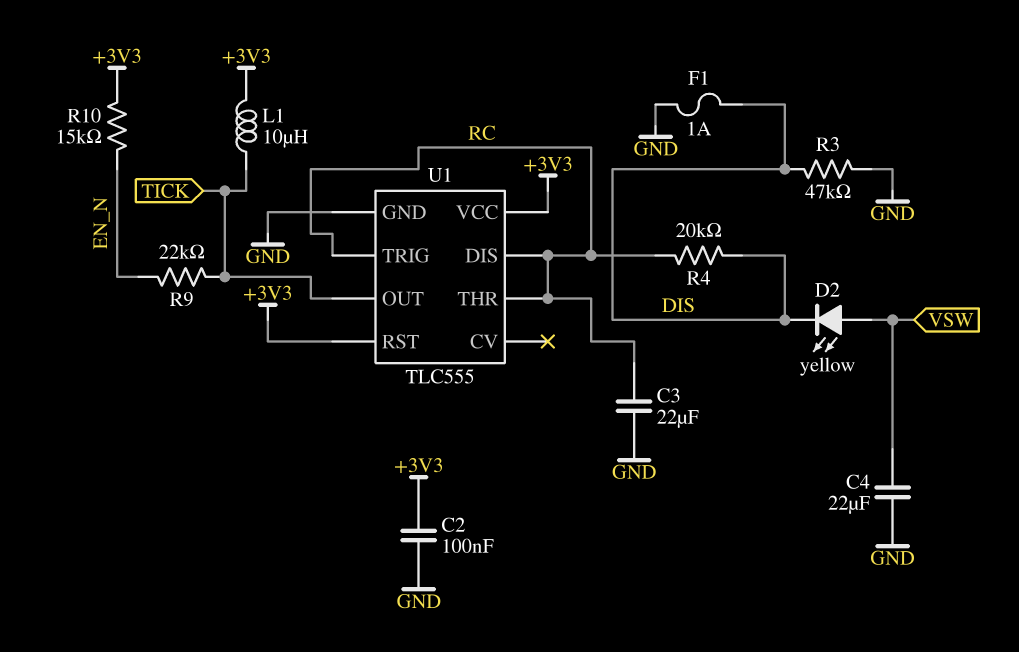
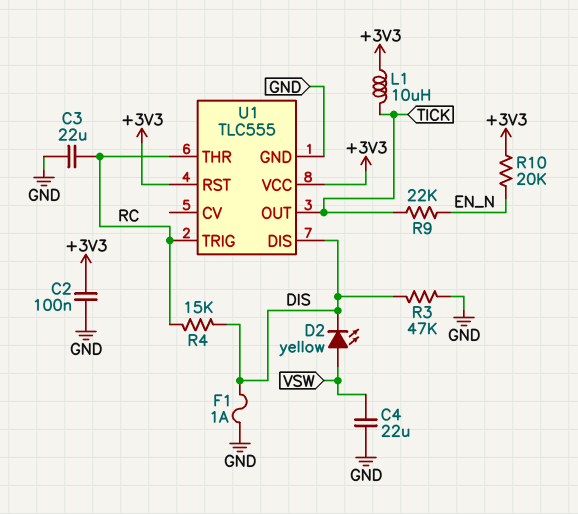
R4: 20k (DIS, RC) -> 15k (DIS, RC)
R10: 15k (+3V3, EN_N) -> 20k (+3V3, EN_N)
U1 pin DIS: RC -> DIS

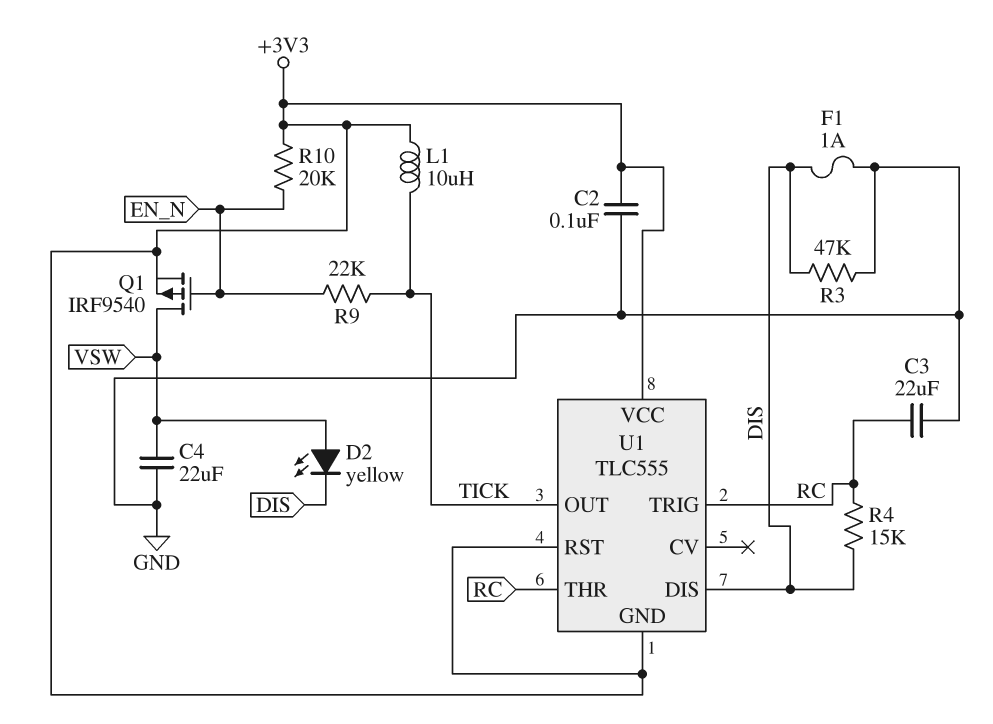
Q1: none -> PMOS IRF9540 (G EN_N, D VSW, S +3V3)
U1 pin GND: GND -> +3V3

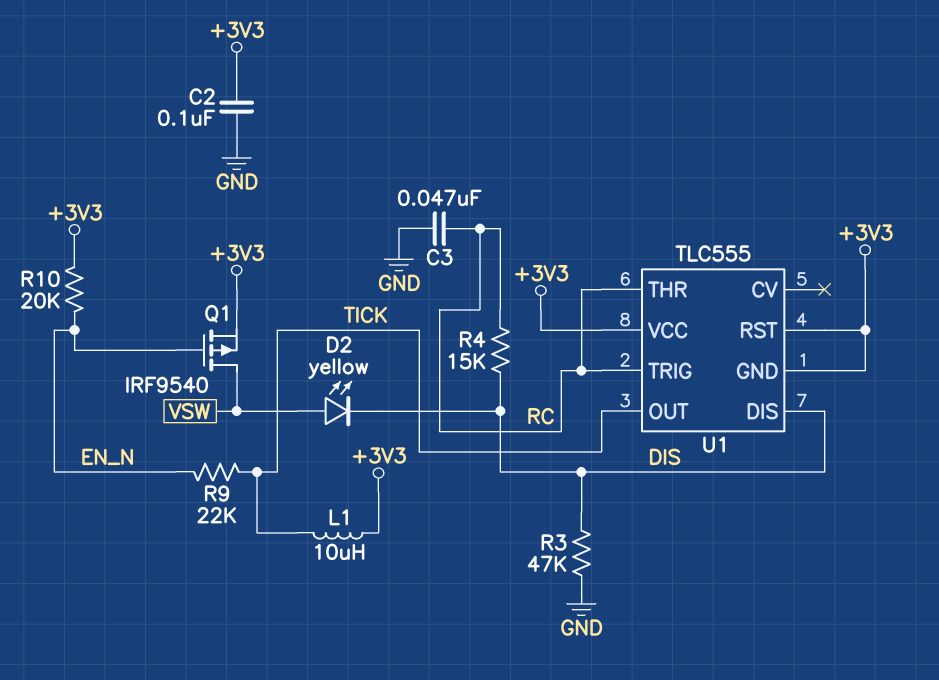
C3: 22uF (GND, RC) -> 47nF (GND, RC)
C4: 22uF (GND, VSW) -> none
F1: 1A (DIS, GND) -> none

